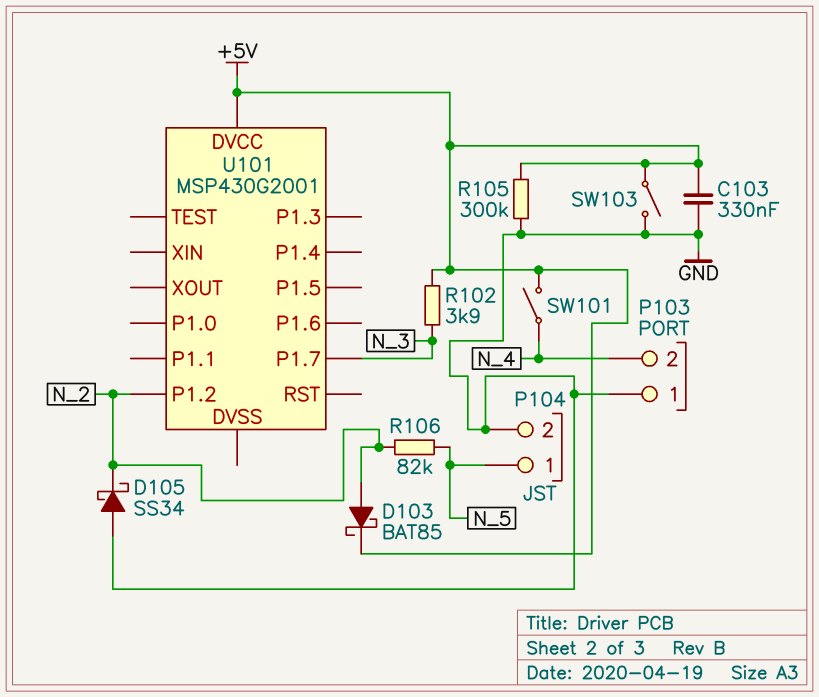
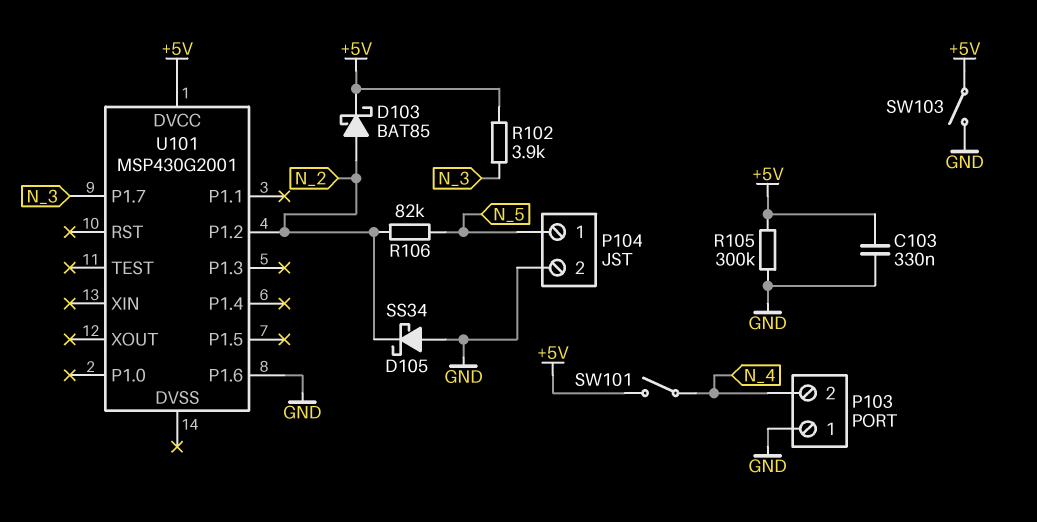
U101 pin P1.6: none -> GND

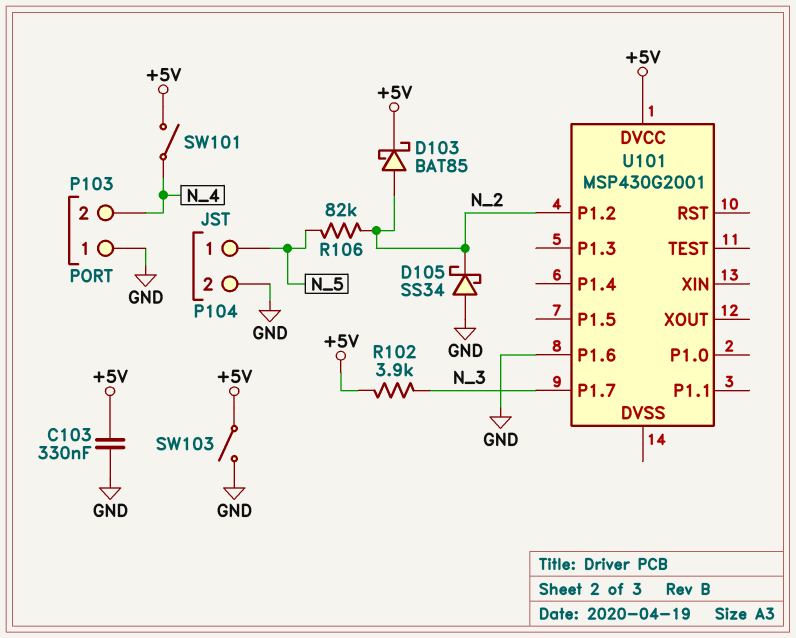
R105: 300k (+5V, GND) -> none

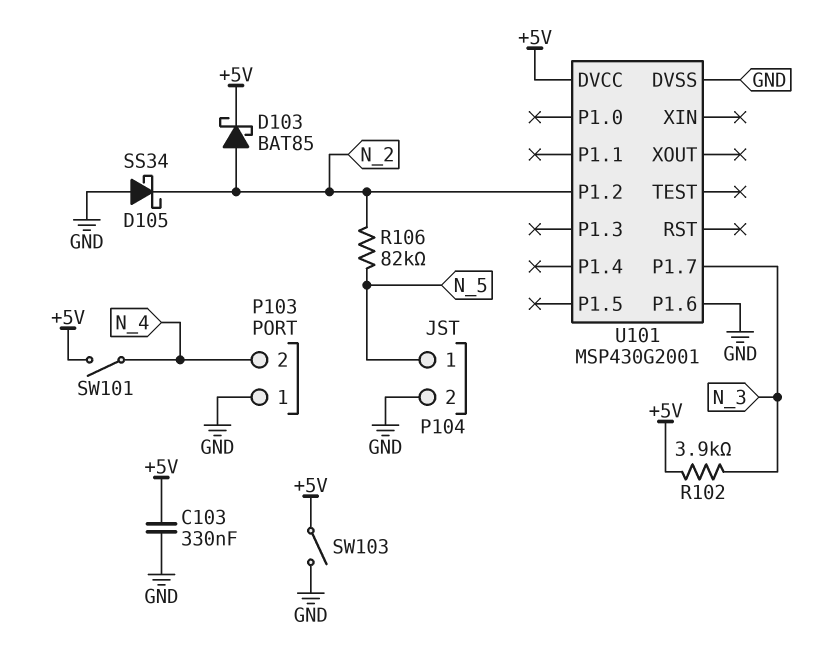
U101 pin DVSS: none -> GND

